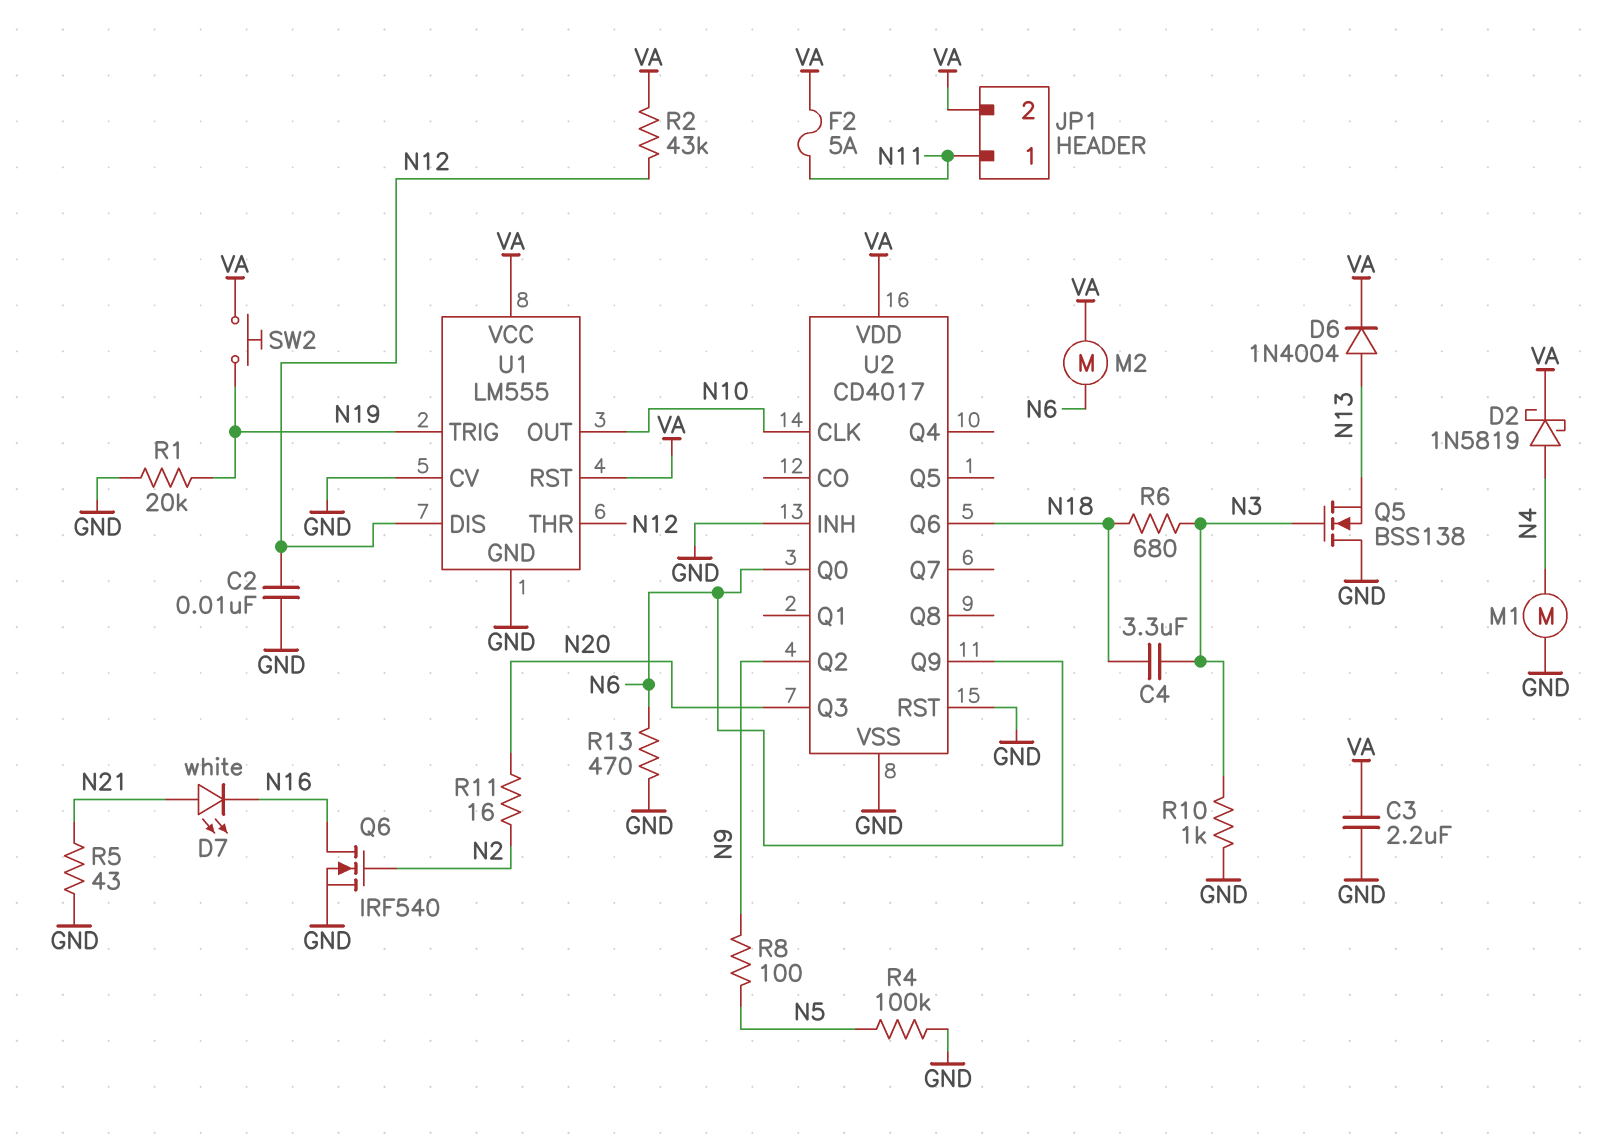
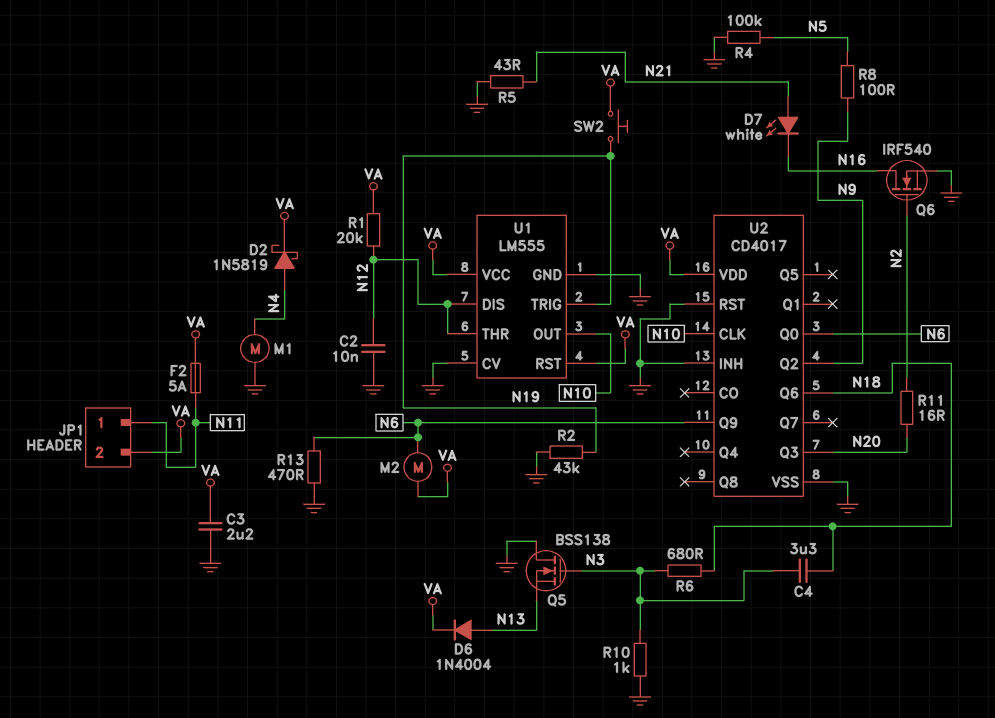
R1: 20k (GND, N19) -> 20k (N12, VA)
R2: 43k (N12, VA) -> 43k (GND, N19)

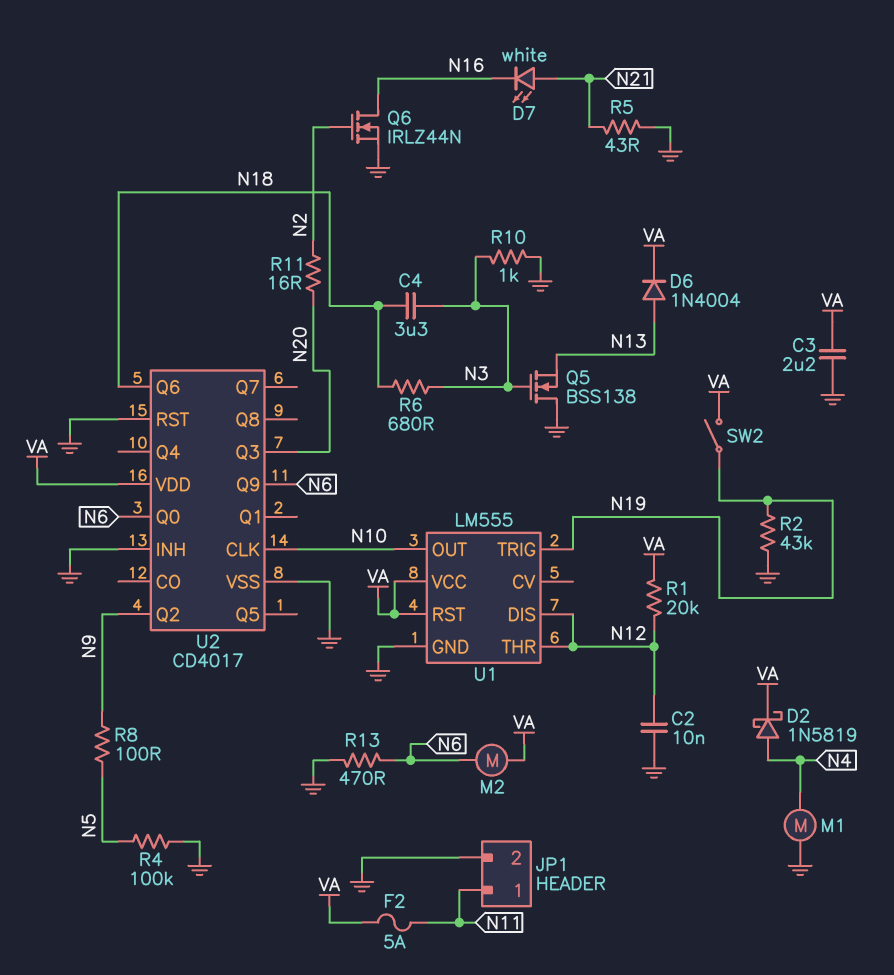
JP1 pin 2: VA -> GND
Q6: NMOS IRF540 (G N2, D N16, S GND) -> NMOS IRLZ44N (G N2, D N16, S GND)
SW2: button (N19, VA) -> switch (N19, VA)
U1 pin CV: GND -> none

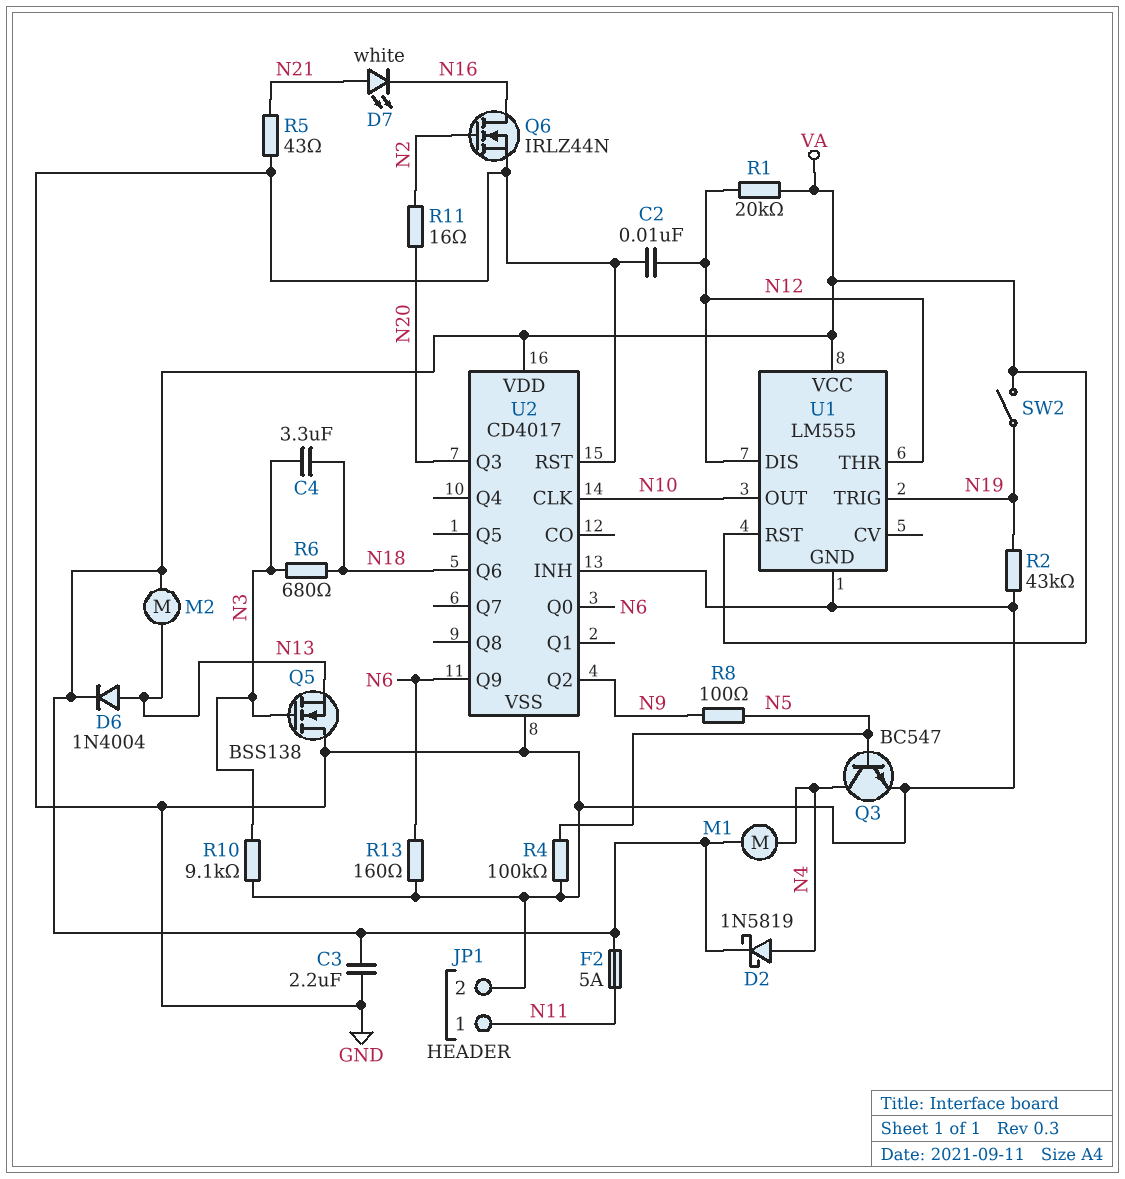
M1: motor (GND, N4) -> motor (N4, VA)
M2: motor (N6, VA) -> motor (N13, VA)
Q3: none -> NPN BC547 (B N5, C N4, E GND)
R10: 1k (GND, N3) -> 9.1k (GND, N3)
R13: 470 (GND, N6) -> 160 (GND, N6)

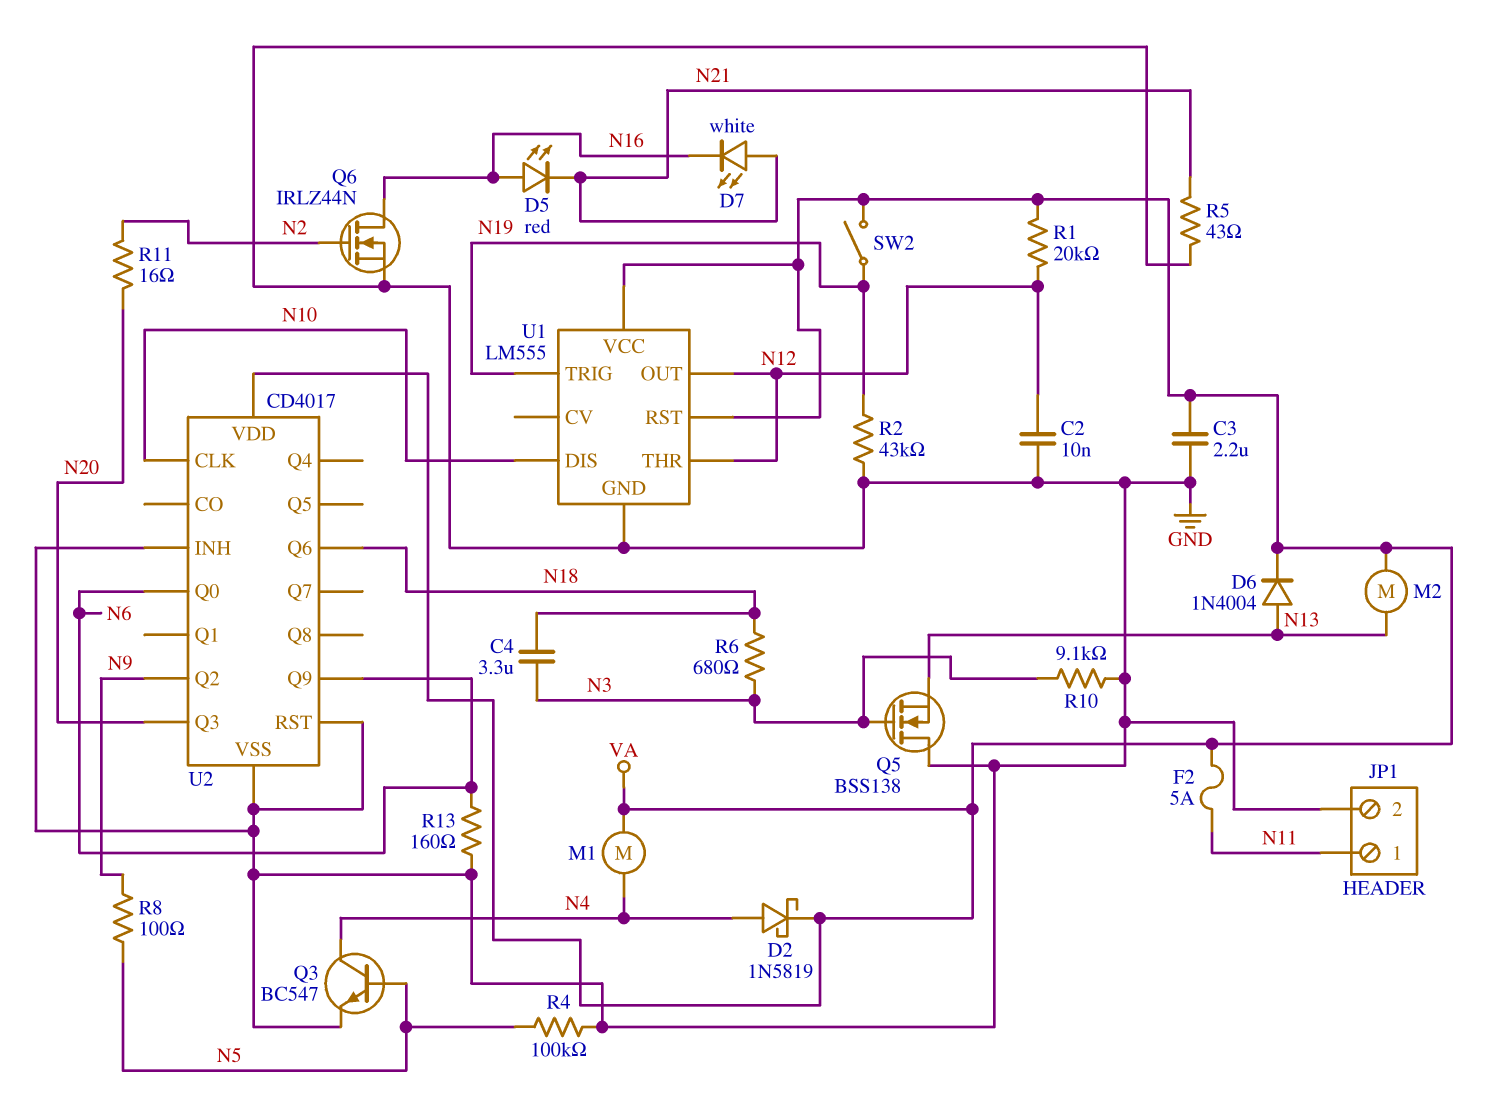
D5: none -> LED red (A N16, K N21)
U1 pin DIS: N12 -> N10
U1 pin OUT: N10 -> N12

